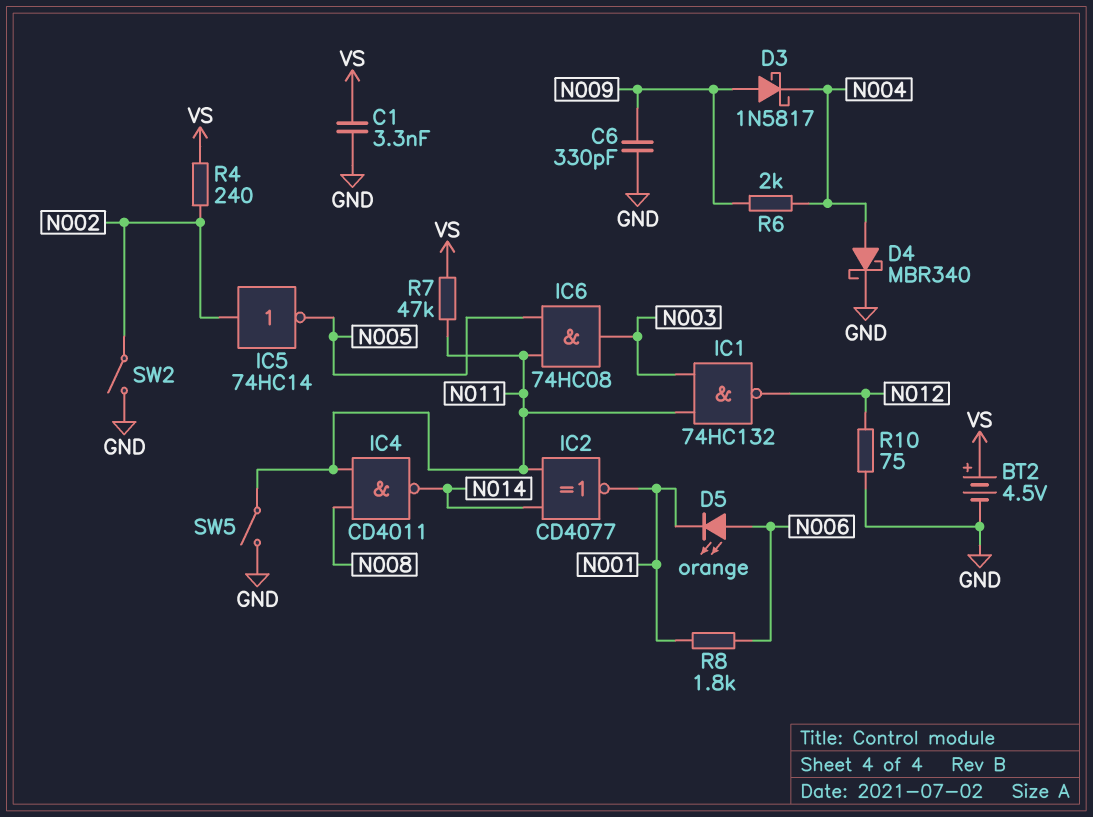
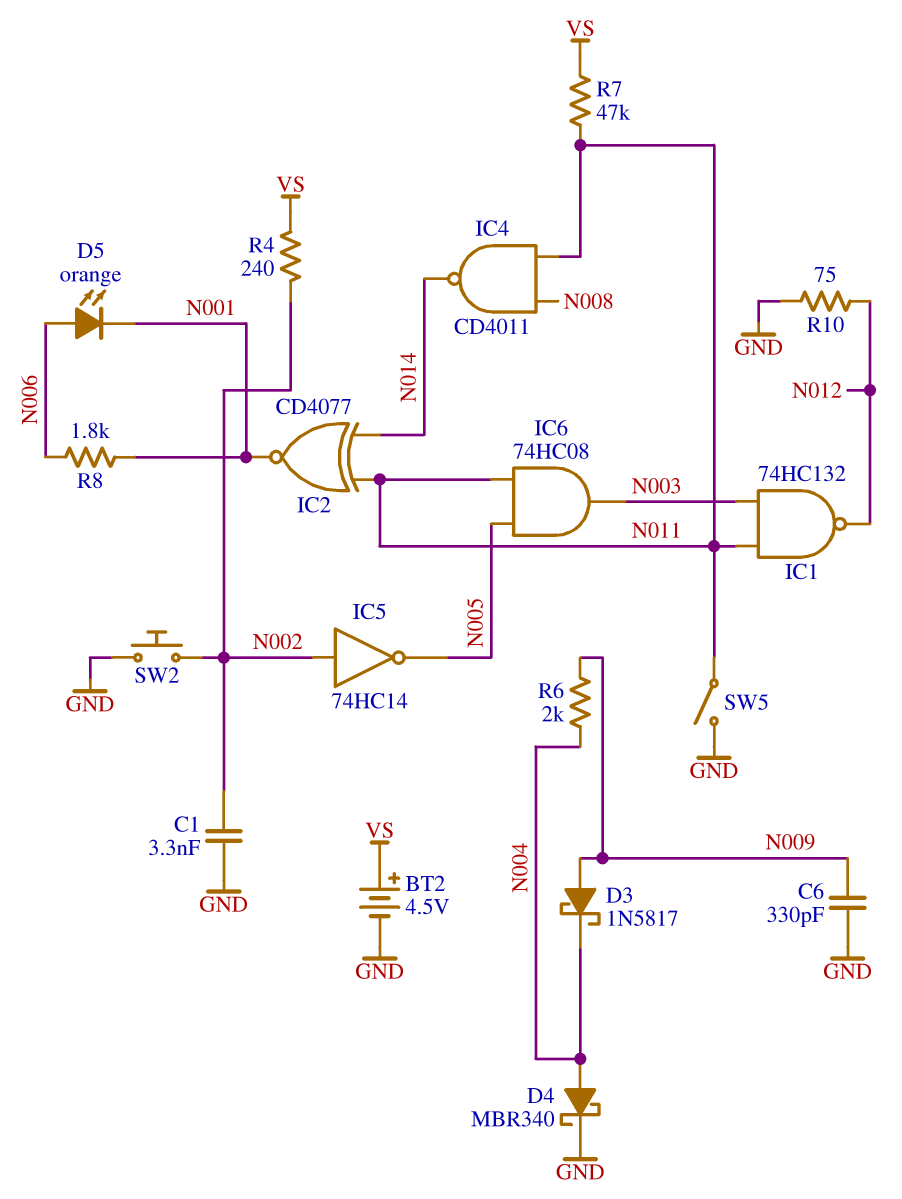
C1: 3.3nF (GND, VS) -> 3.3nF (GND, N002)
SW2: switch (GND, N002) -> button (GND, N002)

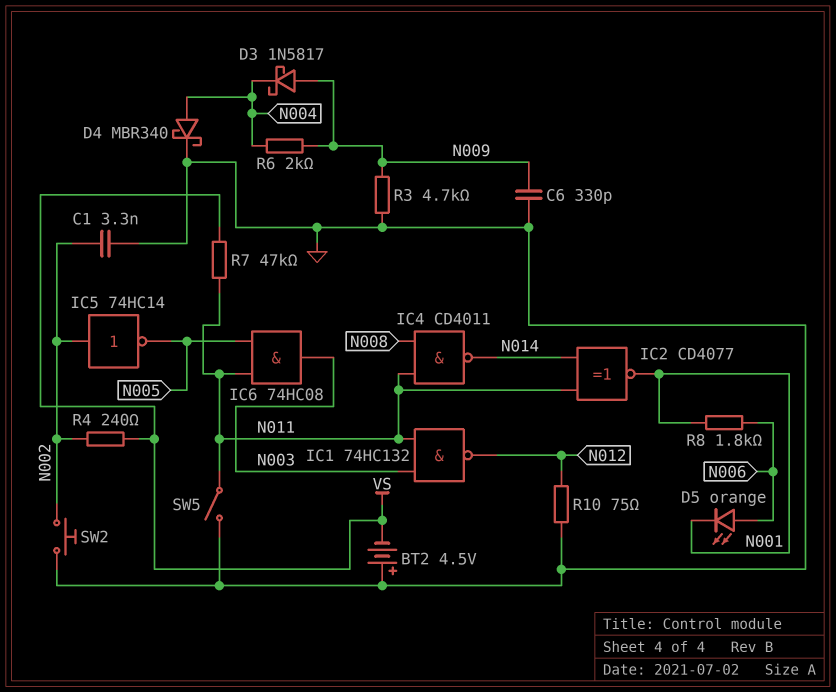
BT2: 4.5V (plus VS, minus GND) -> 4.5V (plus GND, minus VS)
R3: none -> 4.7k (GND, N009)

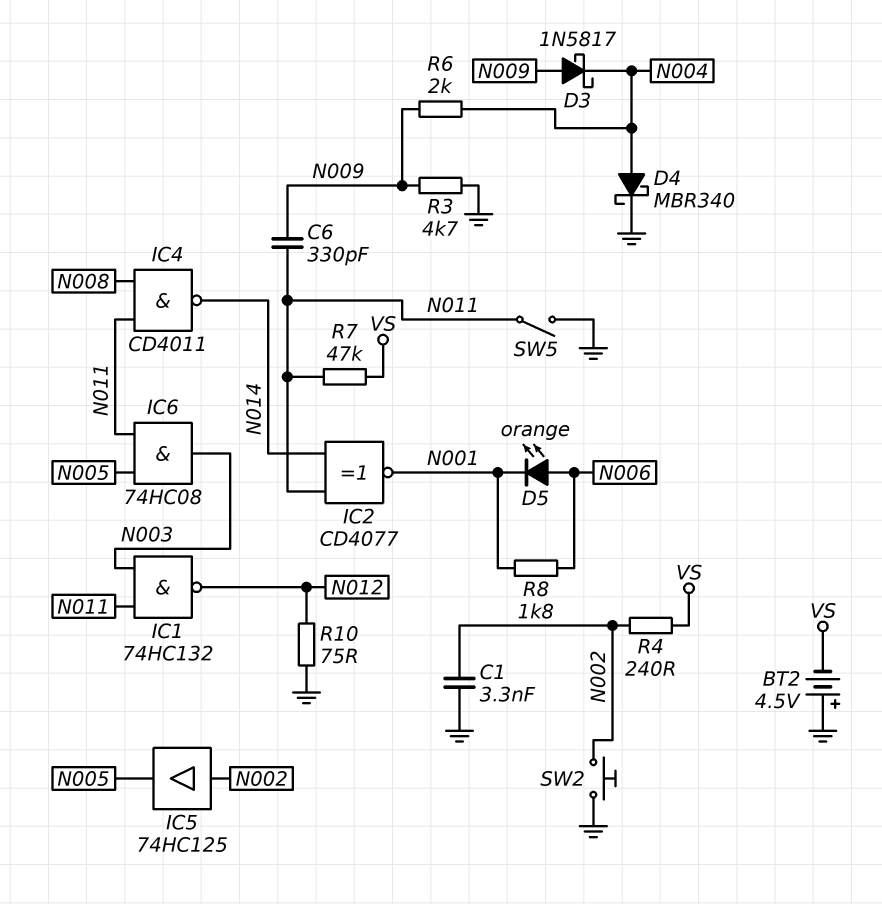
C6: 330pF (GND, N009) -> 330pF (N009, N011)
IC5: NOT 74HC14 (in N002, out N005) -> buffer 74HC125 (in N002, out N005)

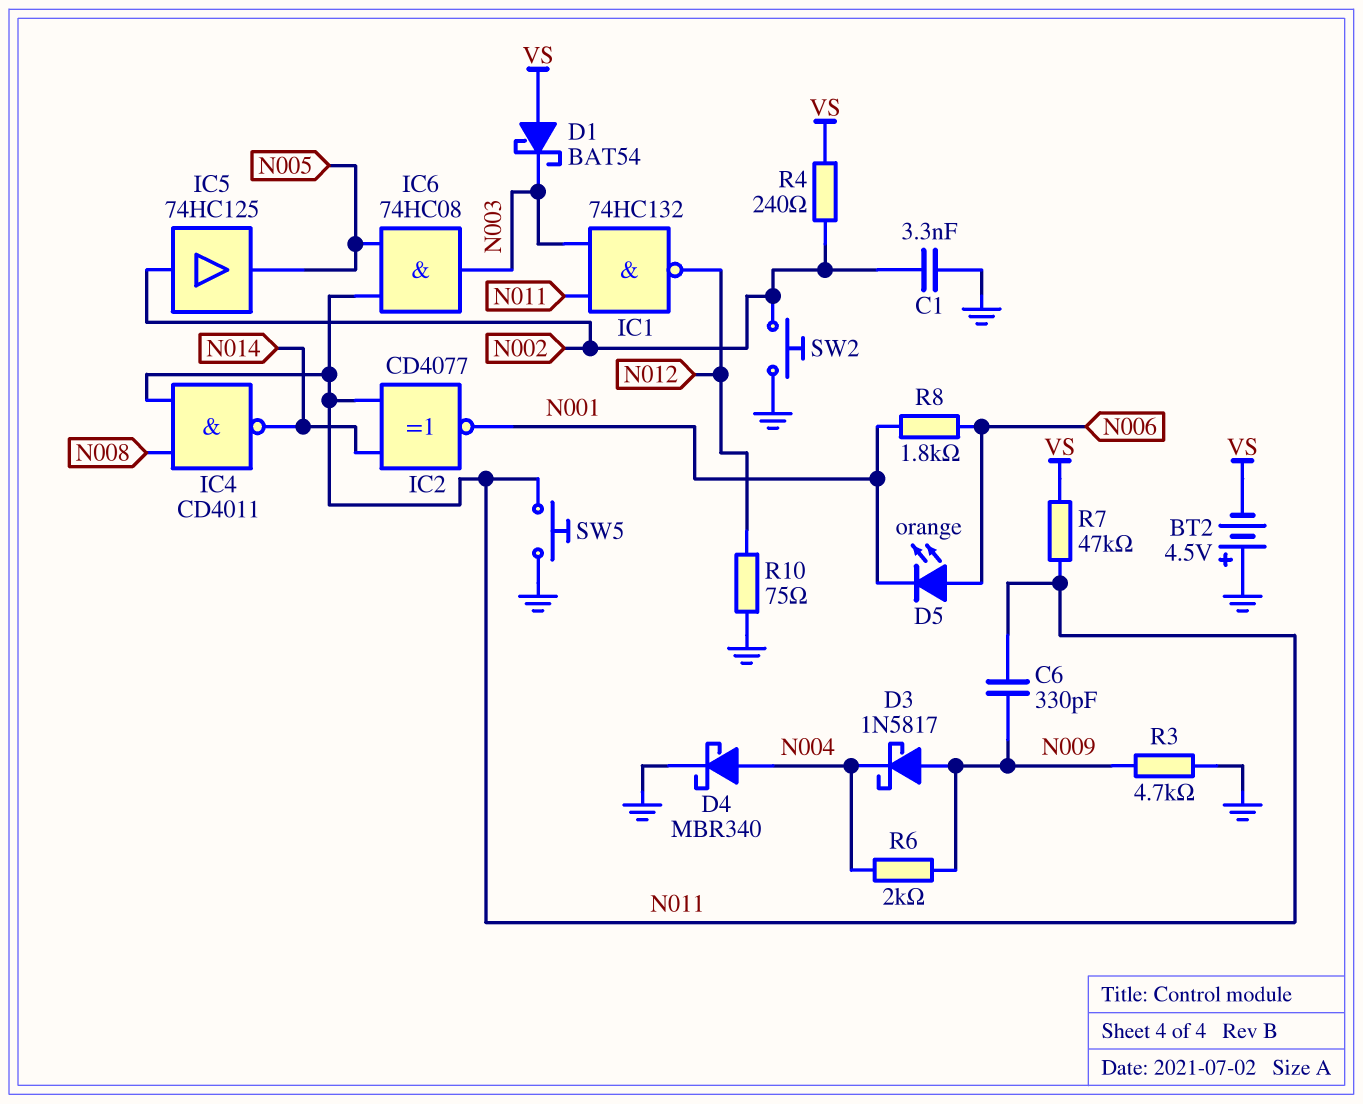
D1: none -> schottky BAT54 (A VS, K N003)
SW5: switch (GND, N011) -> button (GND, N011)

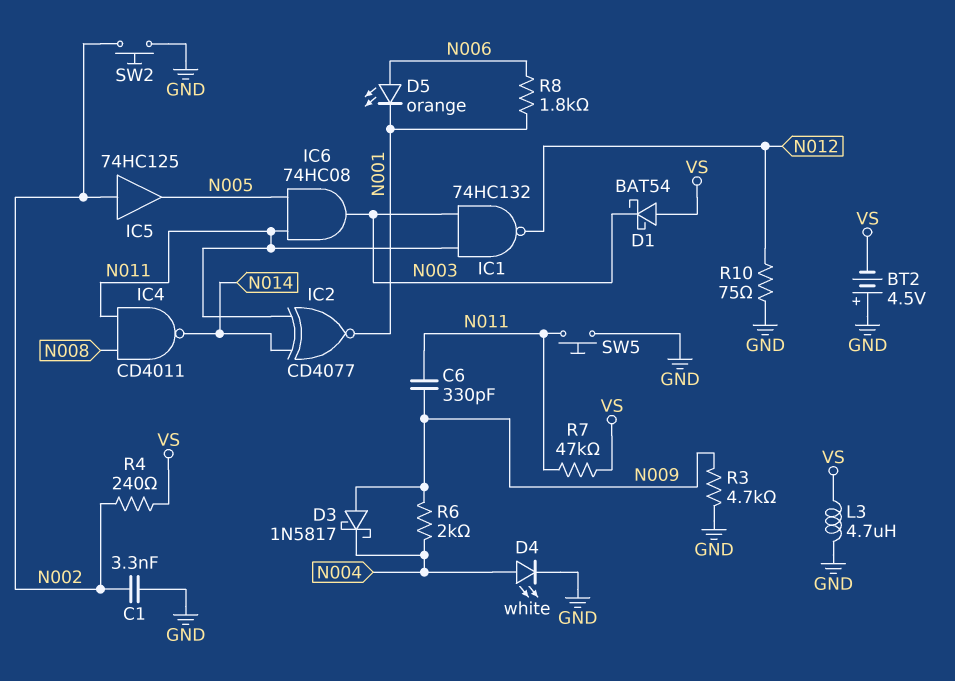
D4: schottky MBR340 (A N004, K GND) -> LED white (A N004, K GND)
L3: none -> 4.7uH (GND, VS)

